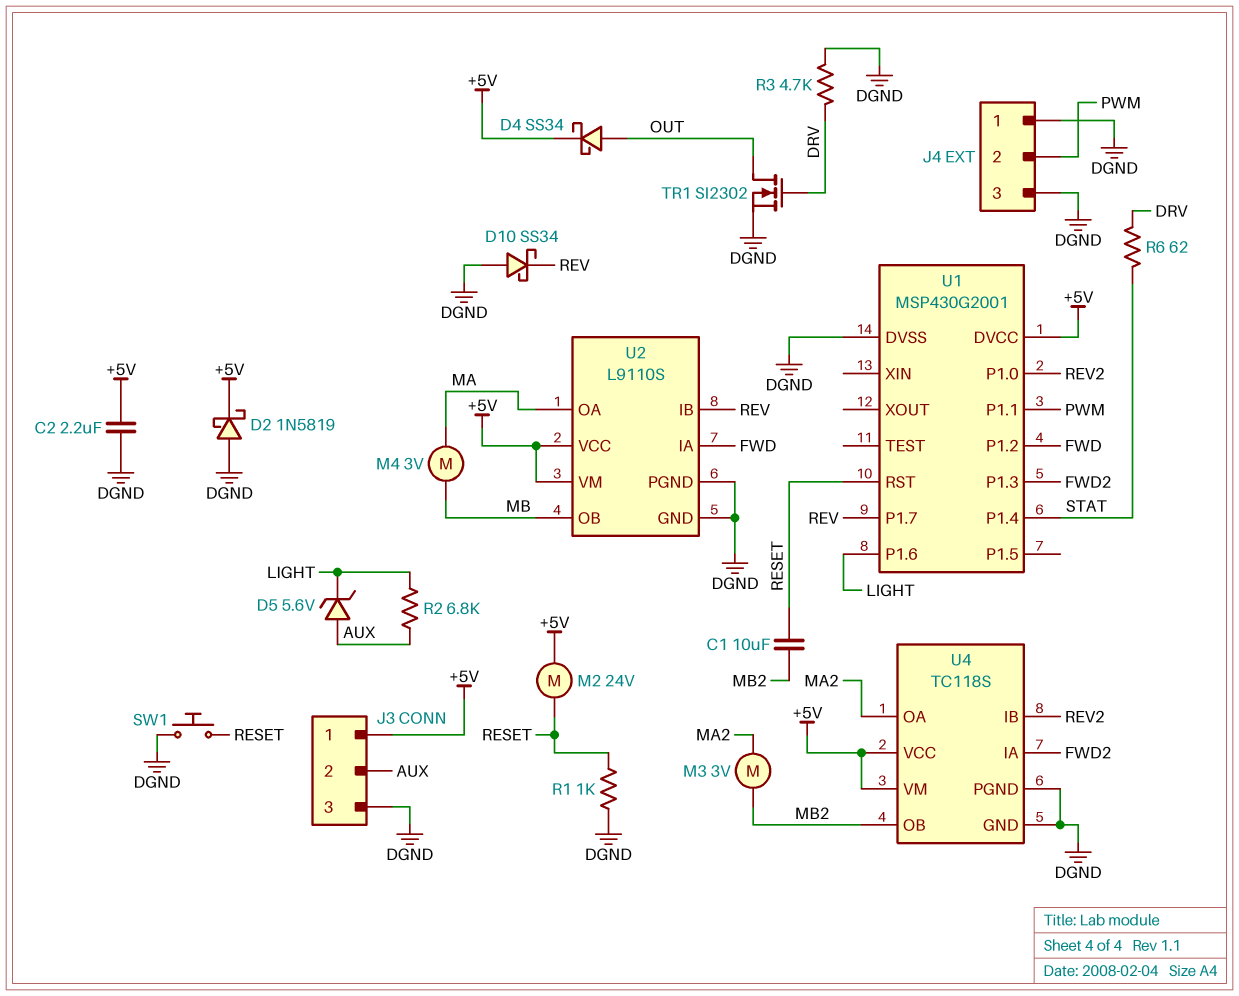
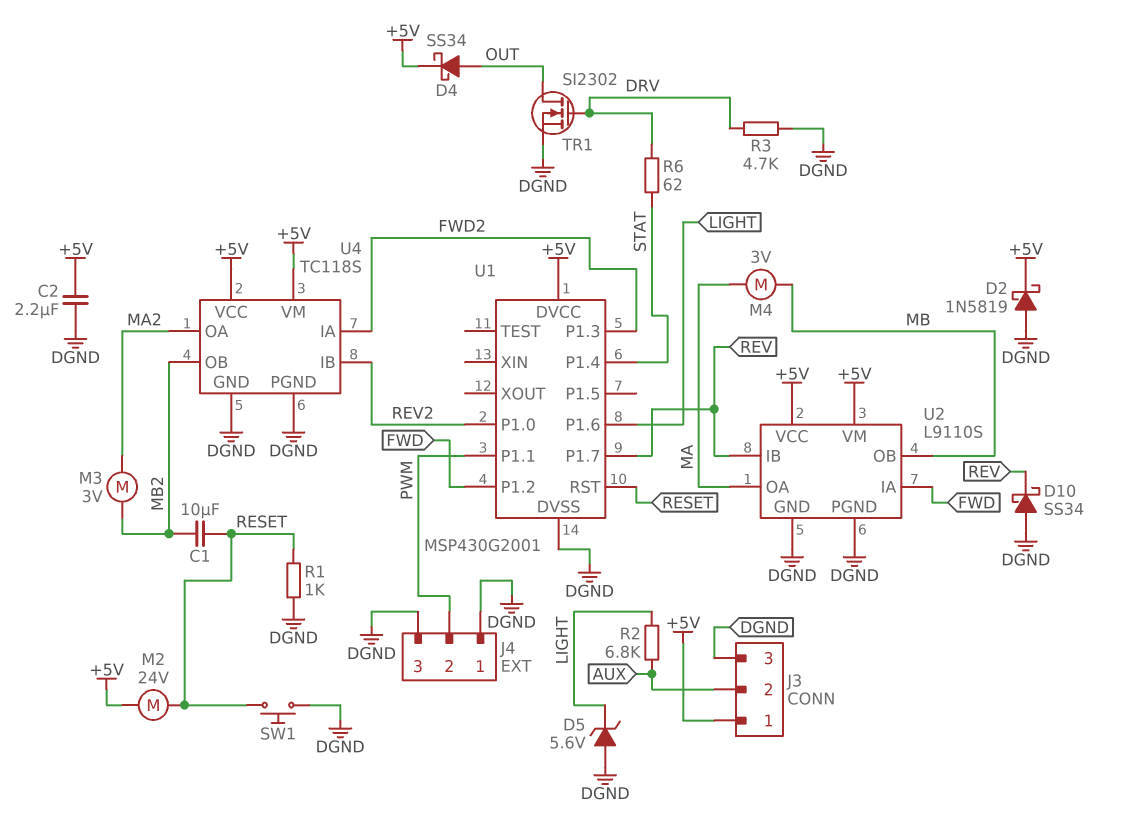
D5: zener 5.6V (A AUX, K LIGHT) -> zener 5.6V (A DGND, K LIGHT)

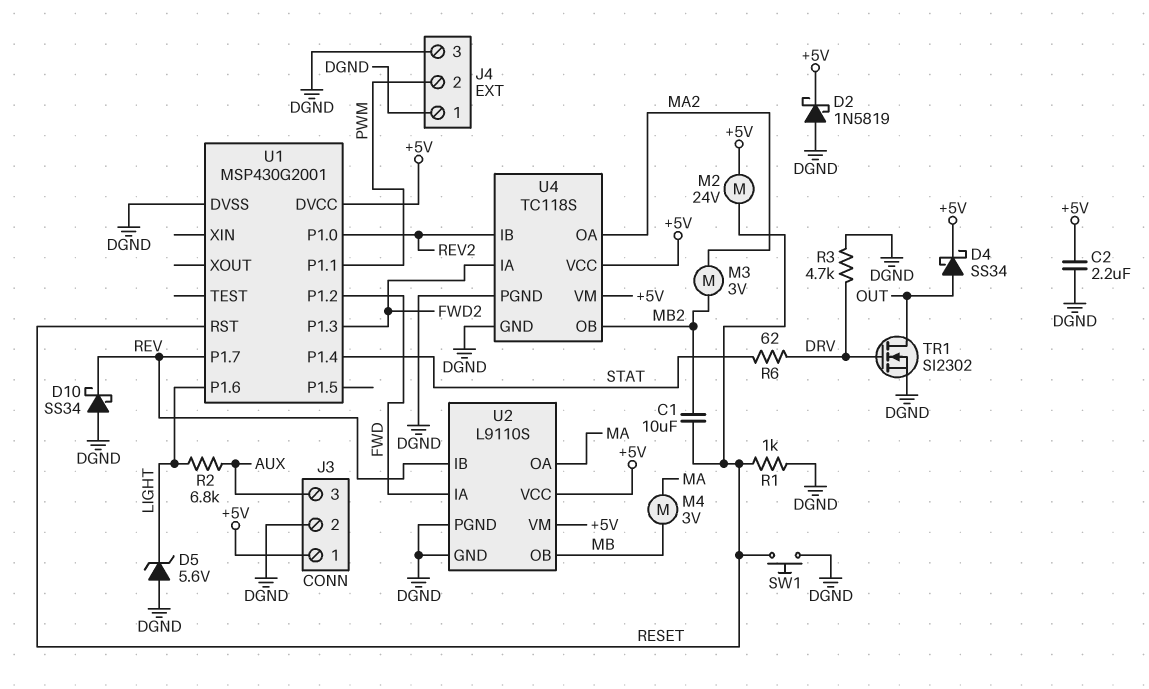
J3 pin 2: AUX -> DGND
J3 pin 3: DGND -> AUX

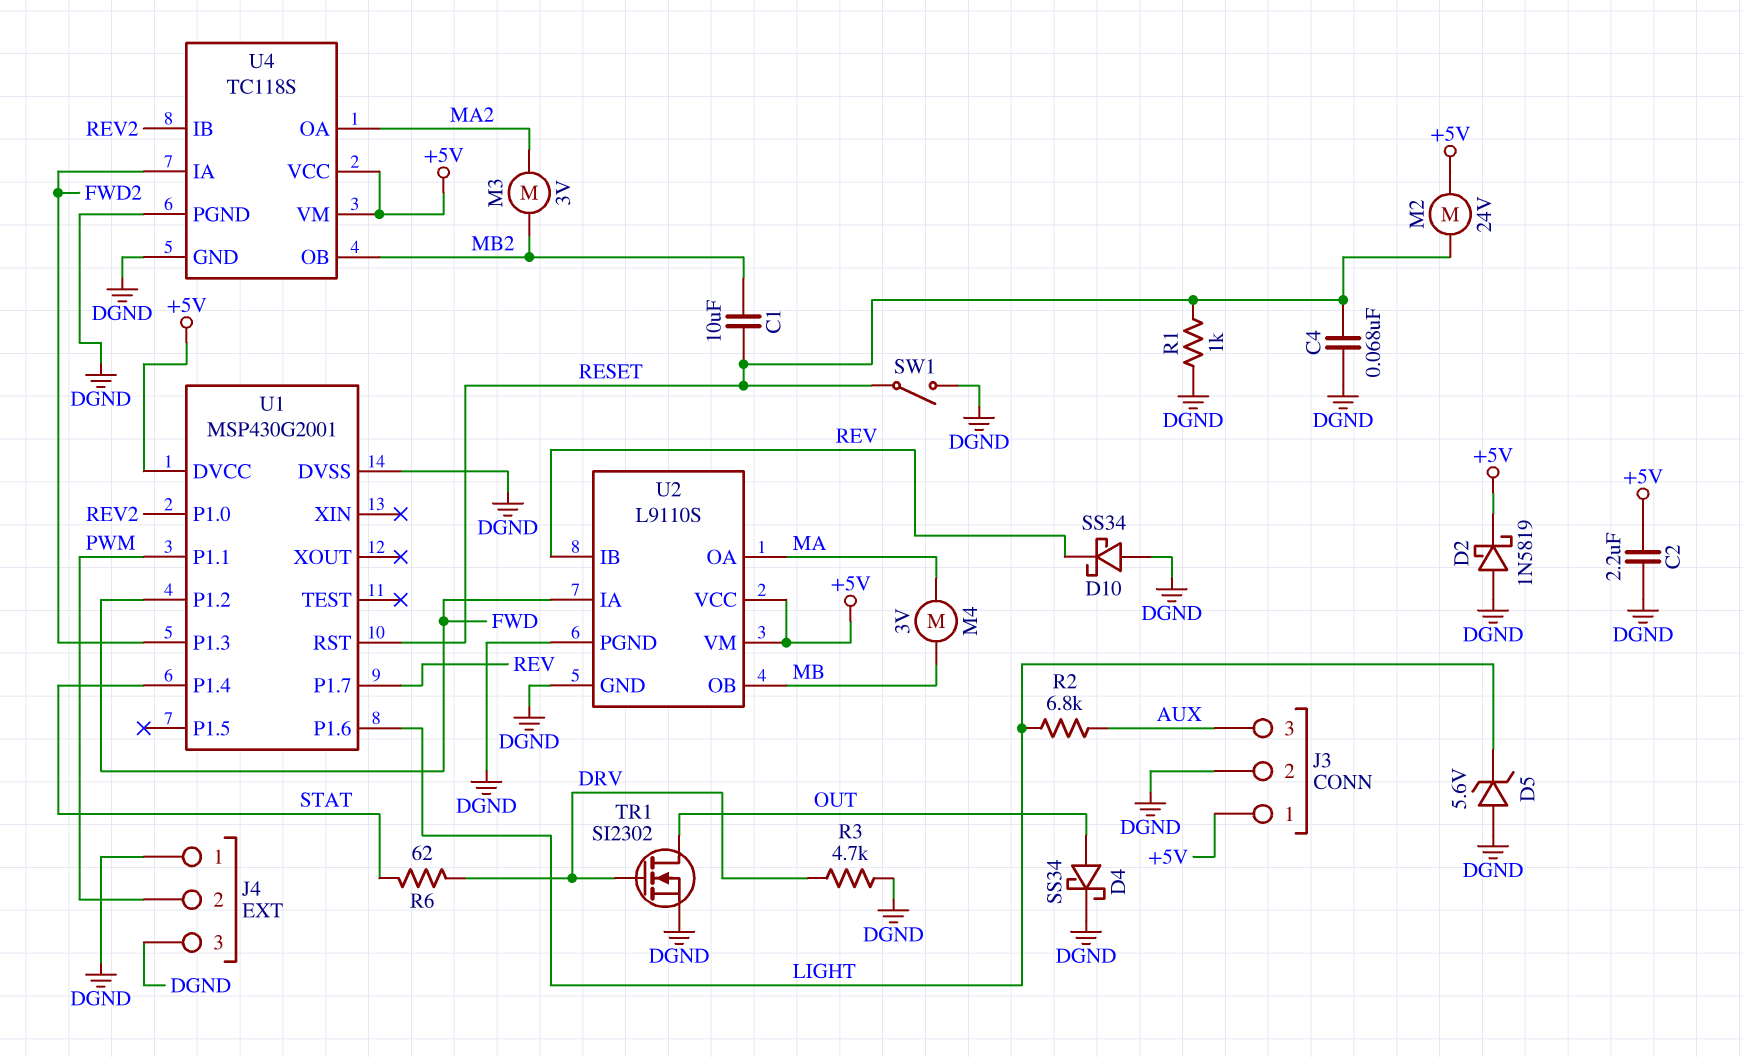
C4: none -> 68nF (DGND, RESET)
D4: schottky SS34 (A OUT, K +5V) -> schottky SS34 (A OUT, K DGND)
SW1: button (DGND, RESET) -> switch (DGND, RESET)

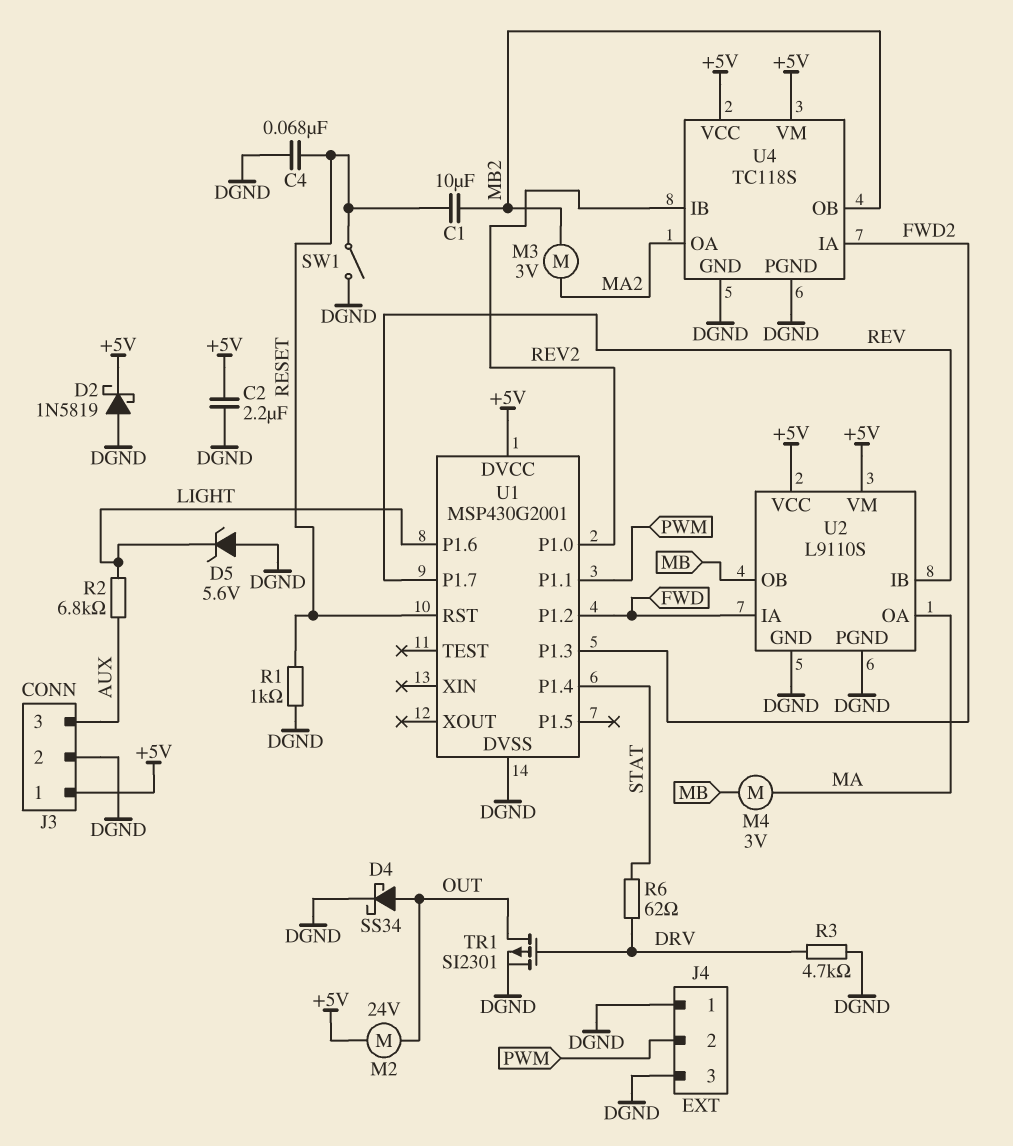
D10: schottky SS34 (A DGND, K REV) -> none
M2: motor 24V (+5V, RESET) -> motor 24V (+5V, OUT)
TR1: NMOS SI2302 (G DRV, D OUT, S DGND) -> PMOS SI2301 (G DRV, D OUT, S DGND)

